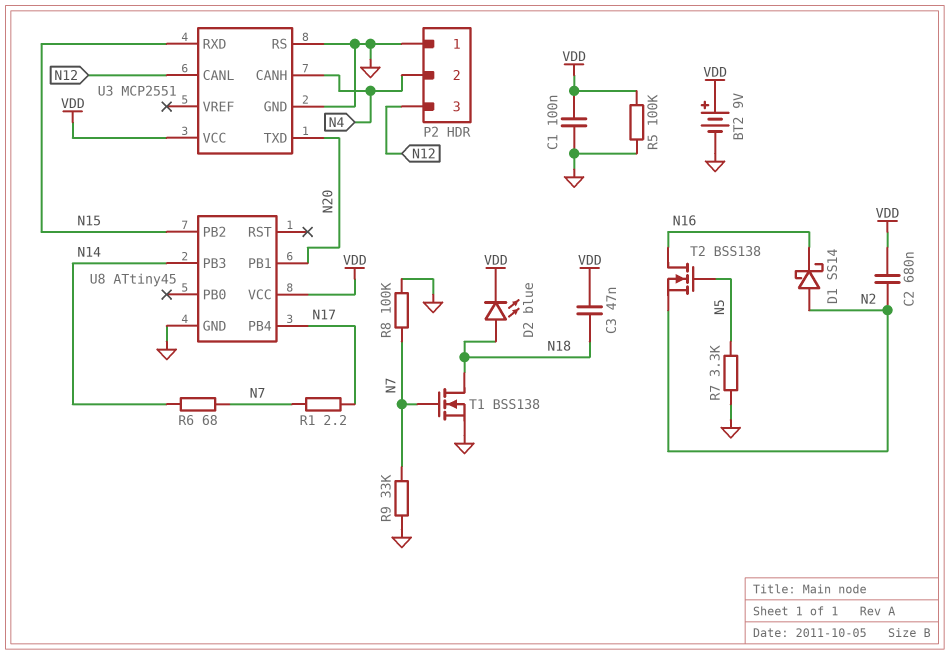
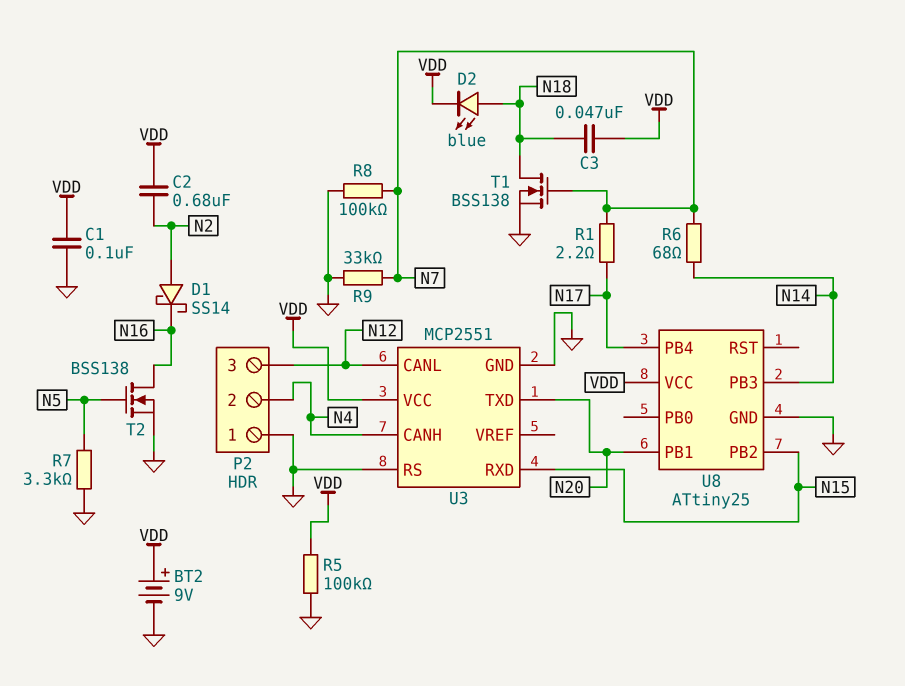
T2: NMOS BSS138 (G N5, D N16, S N2) -> NMOS BSS138 (G N5, D N16, S GND)
U8: ATtiny45 -> ATtiny25

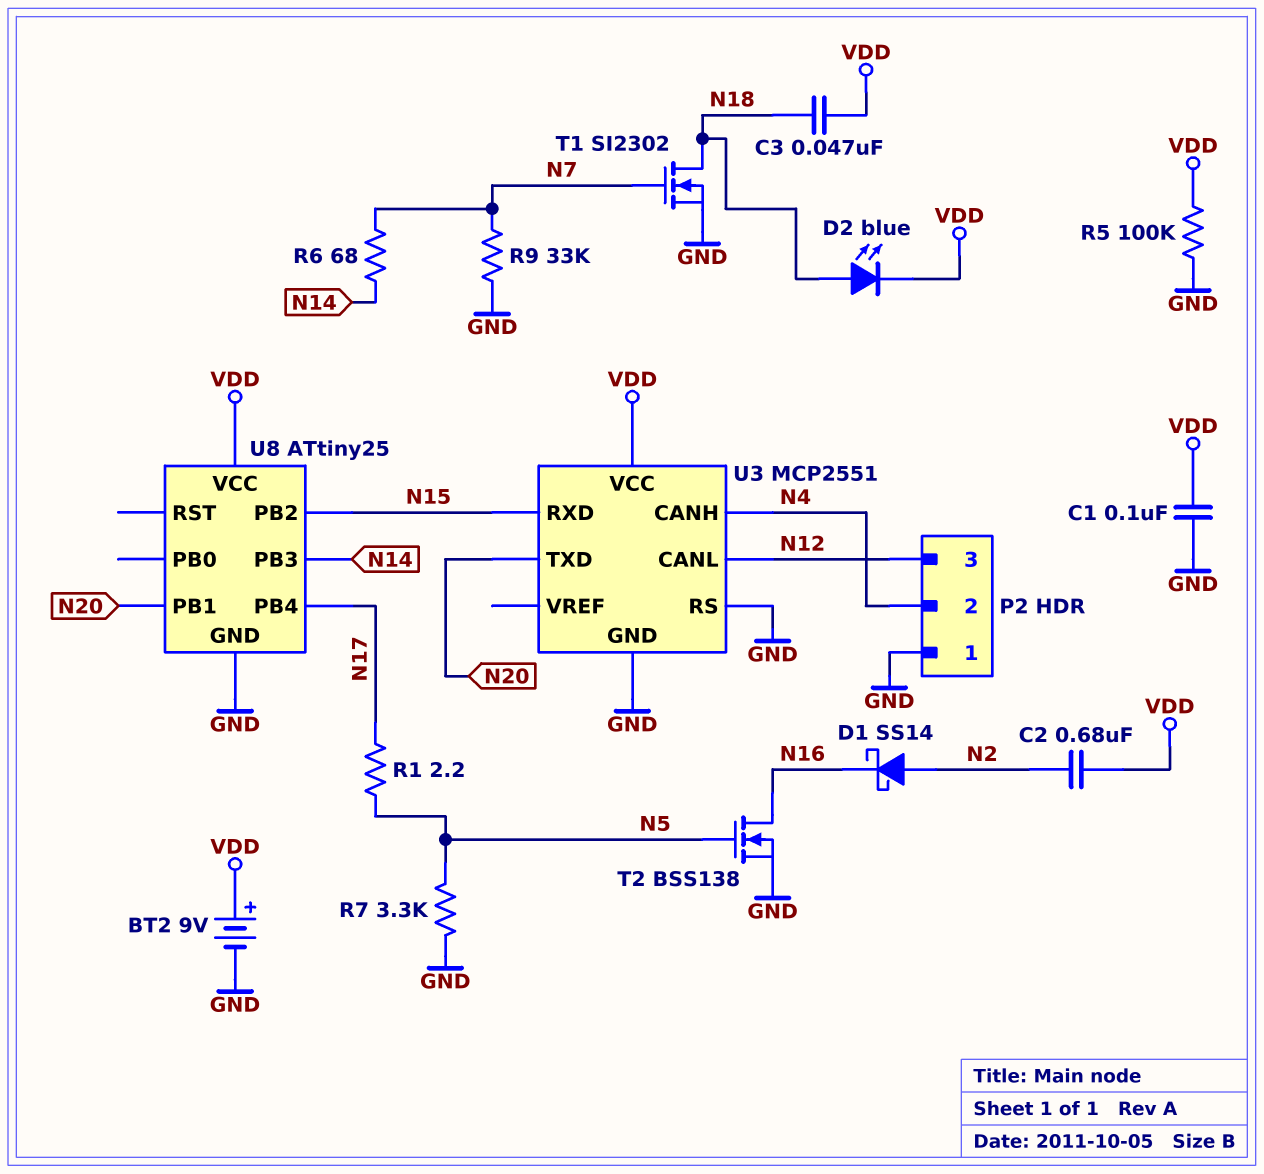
R1: 2.2 (N7, N17) -> 2.2 (N5, N17)
R8: 100k (GND, N7) -> none
T1: NMOS BSS138 (G N7, D N18, S GND) -> NMOS SI2302 (G N7, D N18, S GND)

